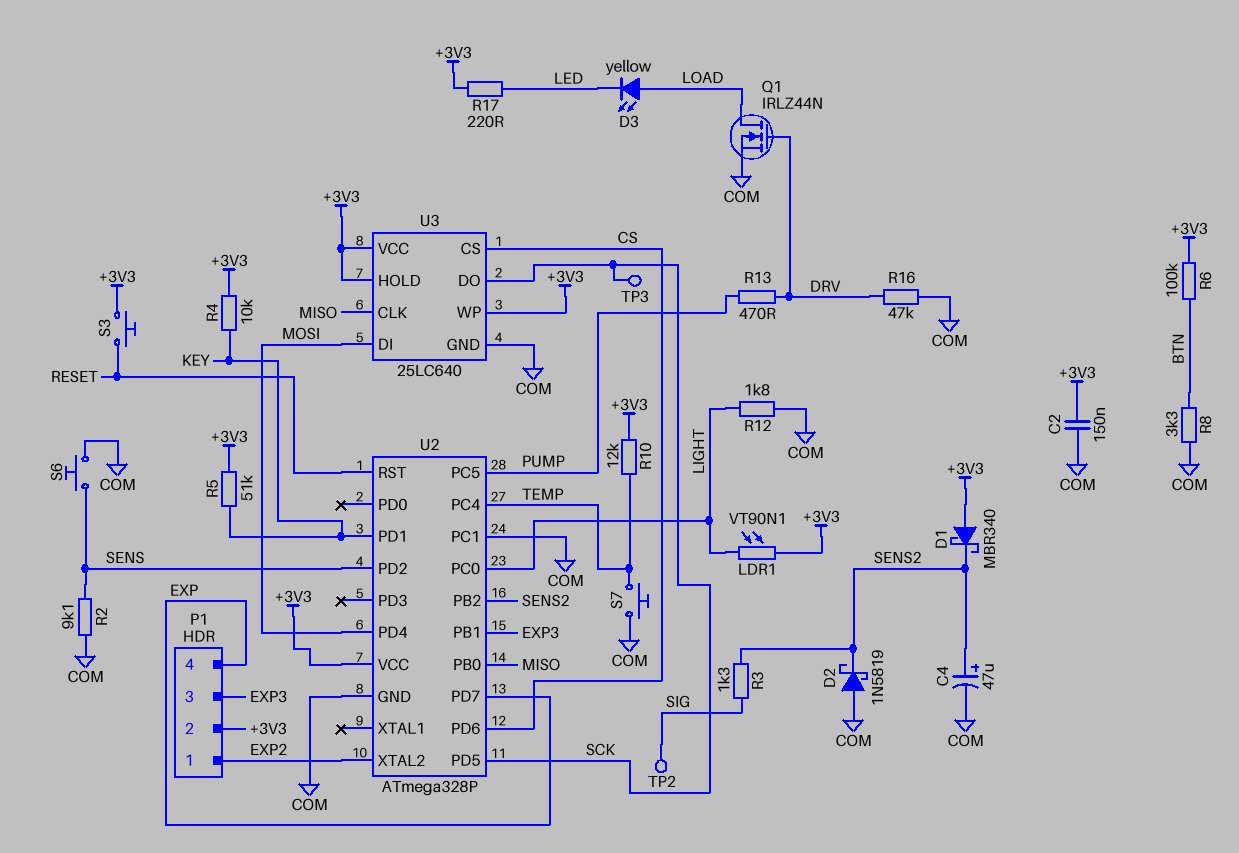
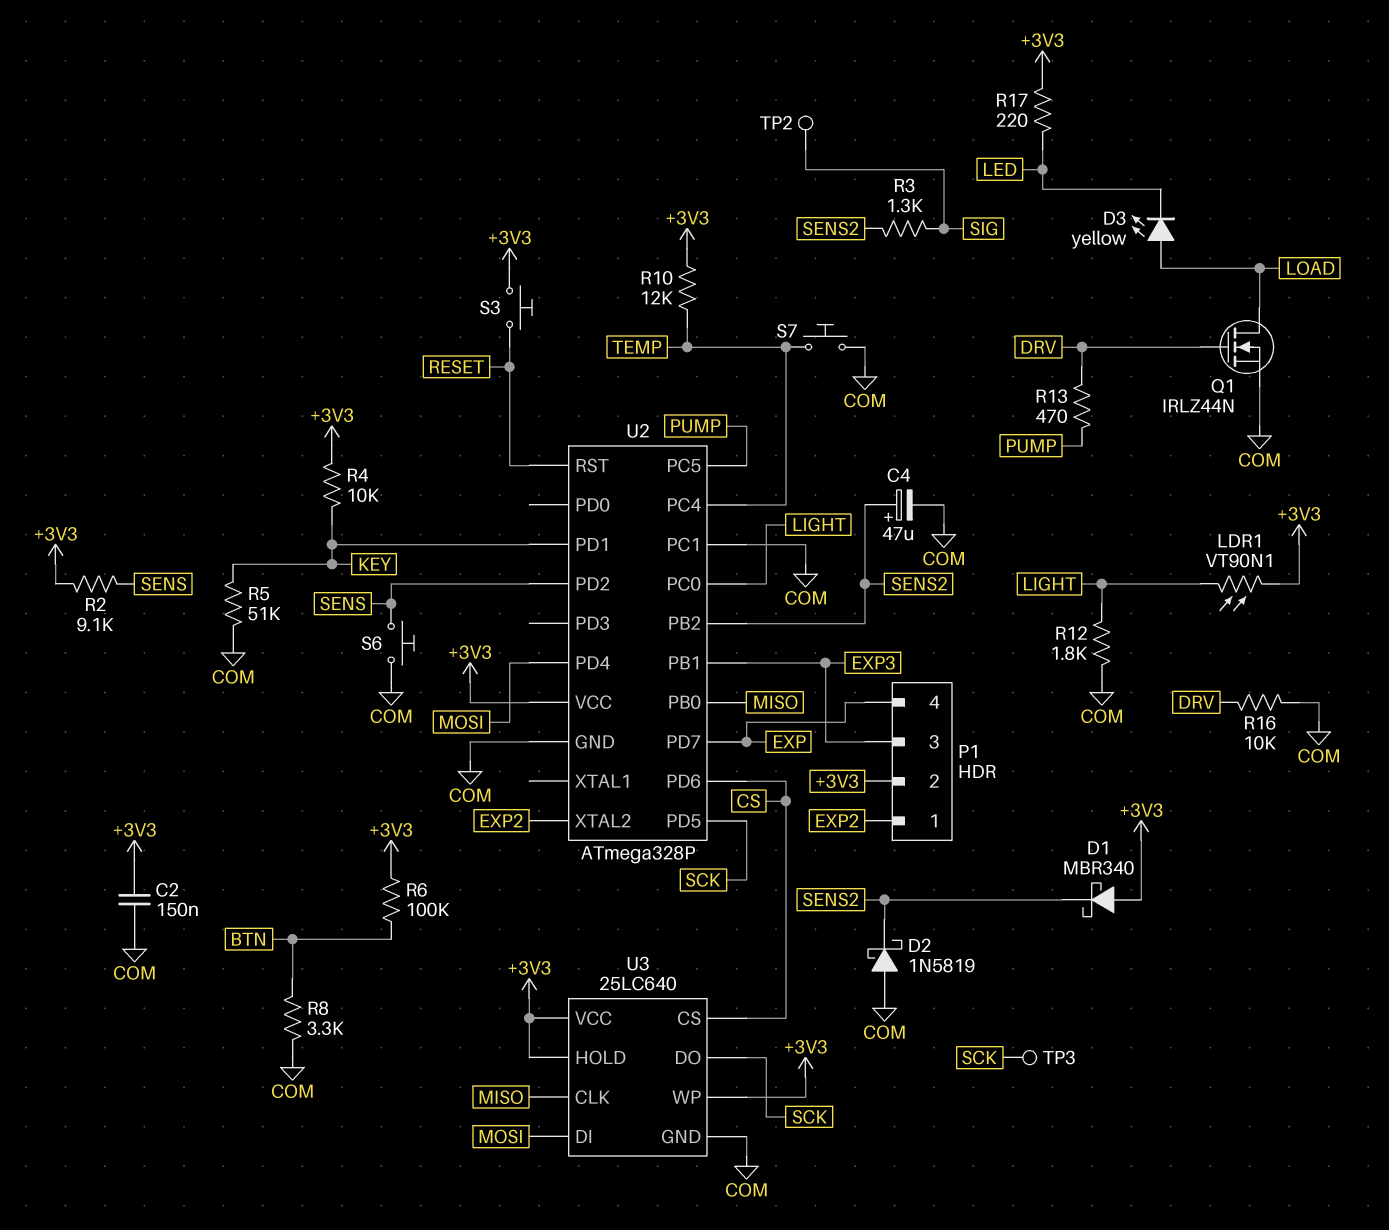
R2: 9.1k (COM, SENS) -> 9.1k (+3V3, SENS)
R5: 51k (+3V3, KEY) -> 51k (COM, KEY)
R16: 47k (COM, DRV) -> 10k (COM, DRV)

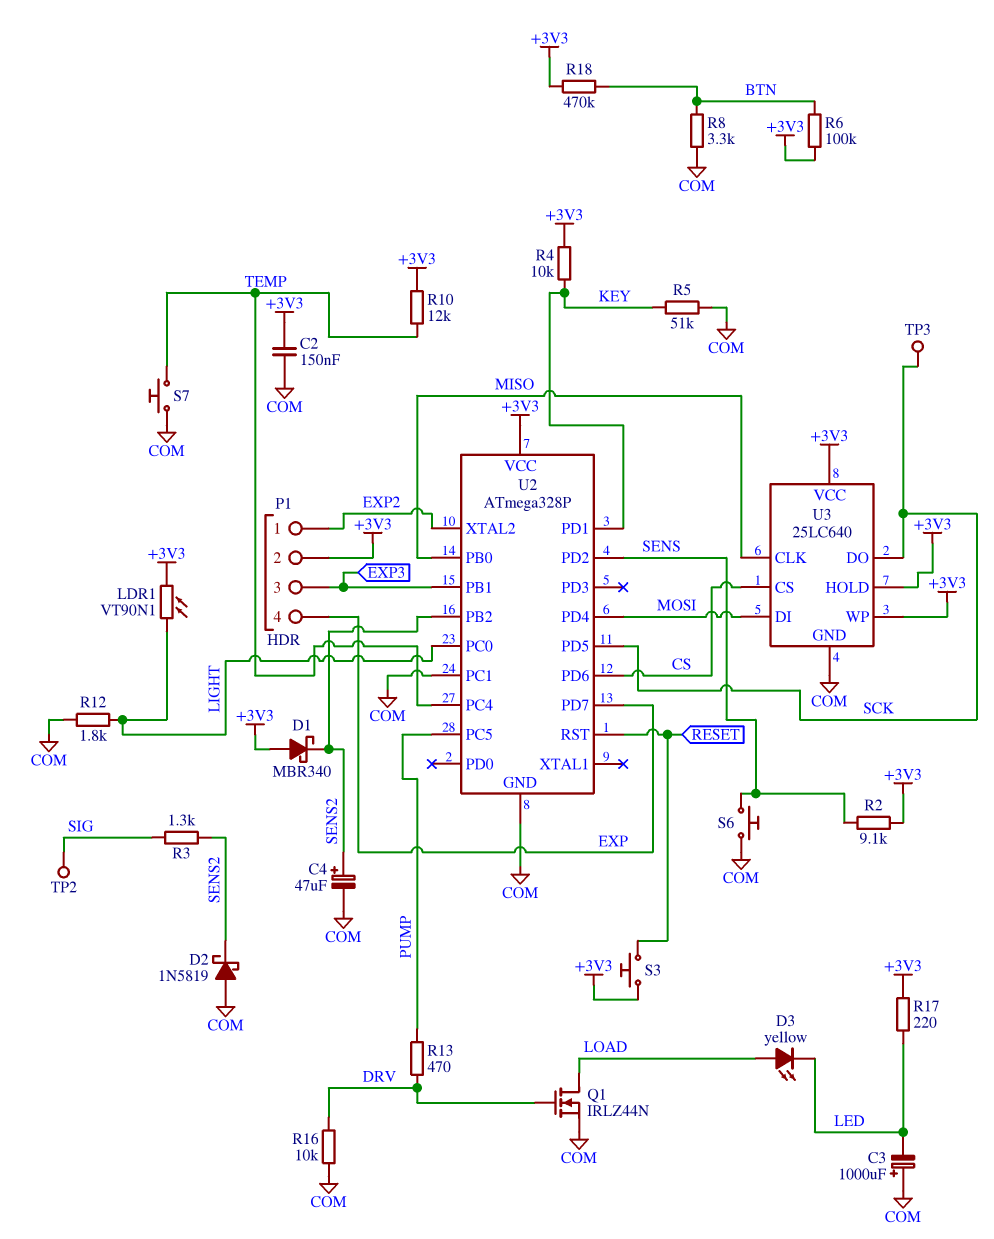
C3: none -> 1000uF (plus COM, minus LED)
R18: none -> 470k (+3V3, BTN)

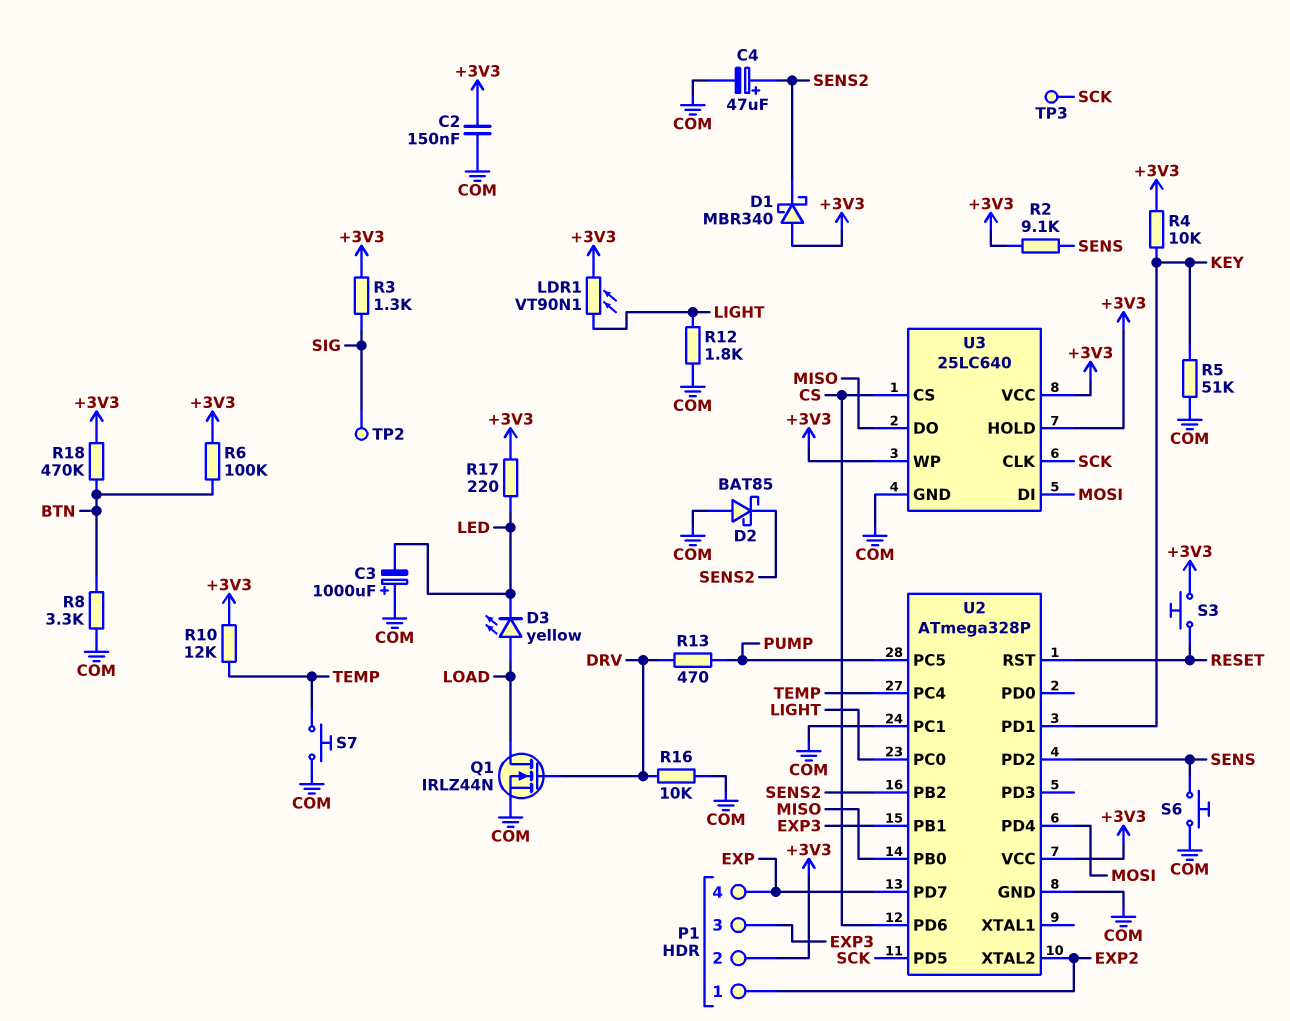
D2: schottky 1N5819 (A COM, K SENS2) -> schottky BAT85 (A COM, K SENS2)
R3: 1.3k (SENS2, SIG) -> 1.3k (+3V3, SIG)
U3 pin CLK: MISO -> SCK
U3 pin DO: SCK -> MISO

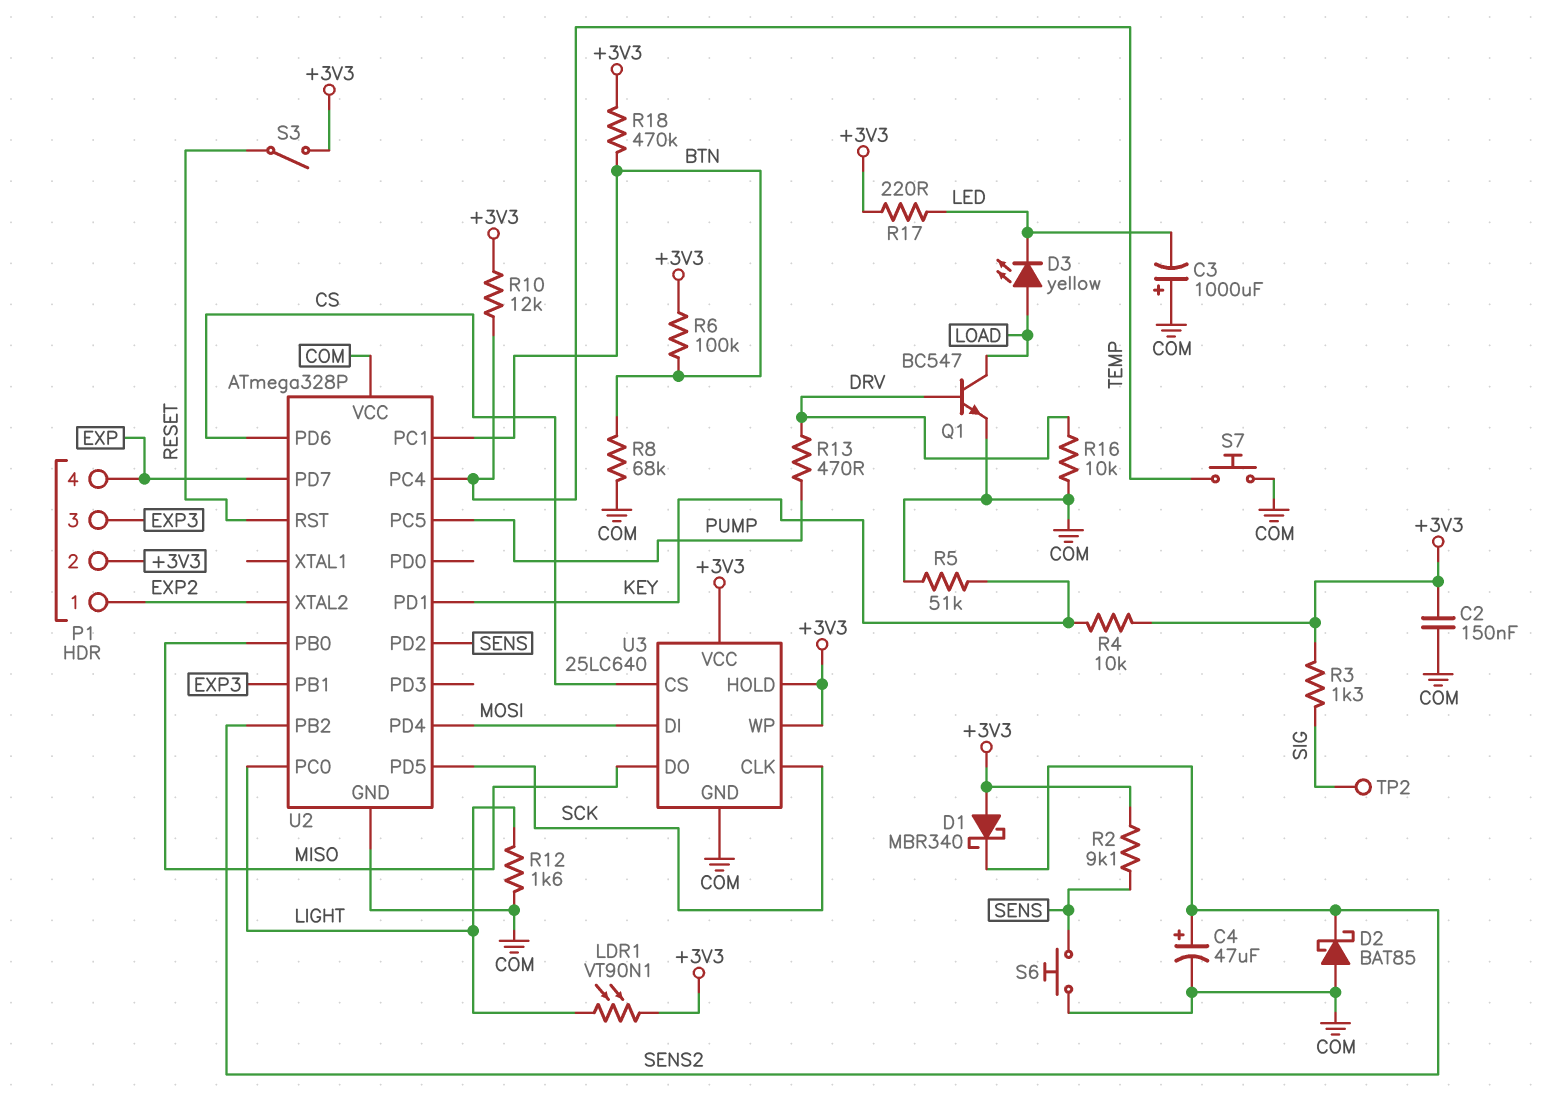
Q1: NMOS IRLZ44N (G DRV, D LOAD, S COM) -> NPN BC547 (B DRV, C LOAD, E COM)
R8: 3.3k (BTN, COM) -> 68k (BTN, COM)
R12: 1.8k (COM, LIGHT) -> 1.6k (COM, LIGHT)
S3: button (+3V3, RESET) -> switch (+3V3, RESET)
TP3: test point (SCK) -> none
U2 pin PC1: COM -> BTN
U2 pin VCC: +3V3 -> COM

